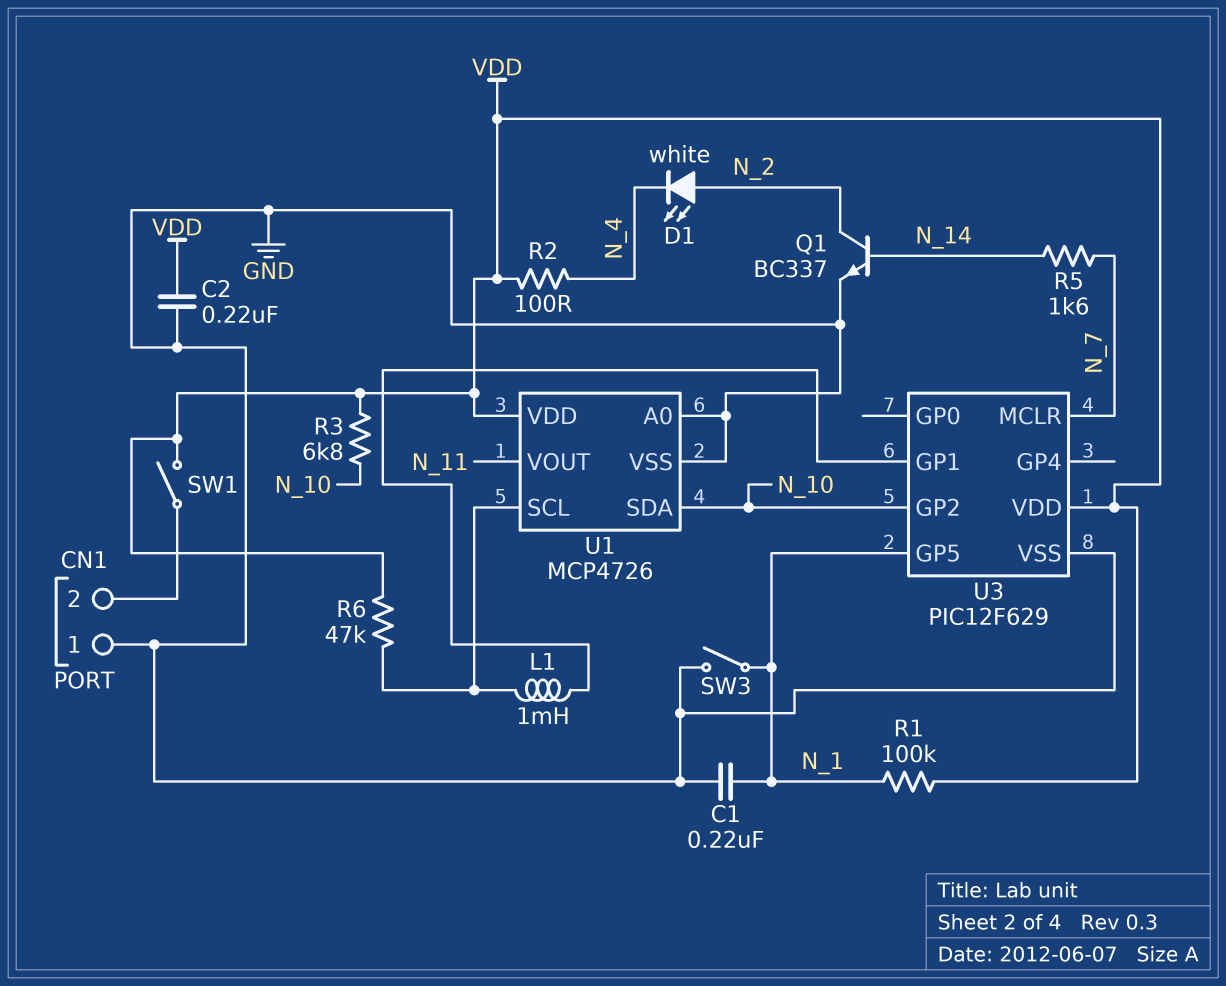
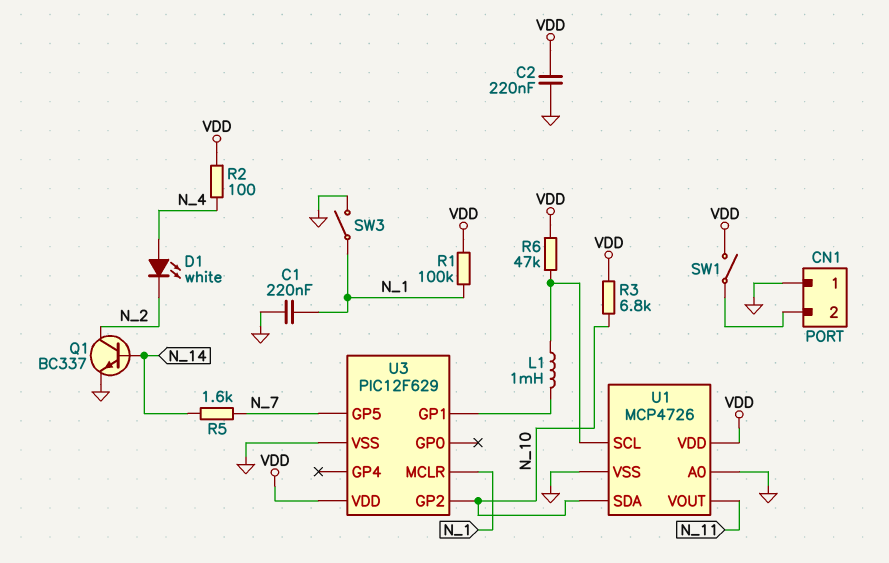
D1: LED white (A N_2, K N_4) -> LED white (A N_4, K N_2)
U3 pin GP5: N_1 -> N_7
U3 pin MCLR: N_7 -> N_1

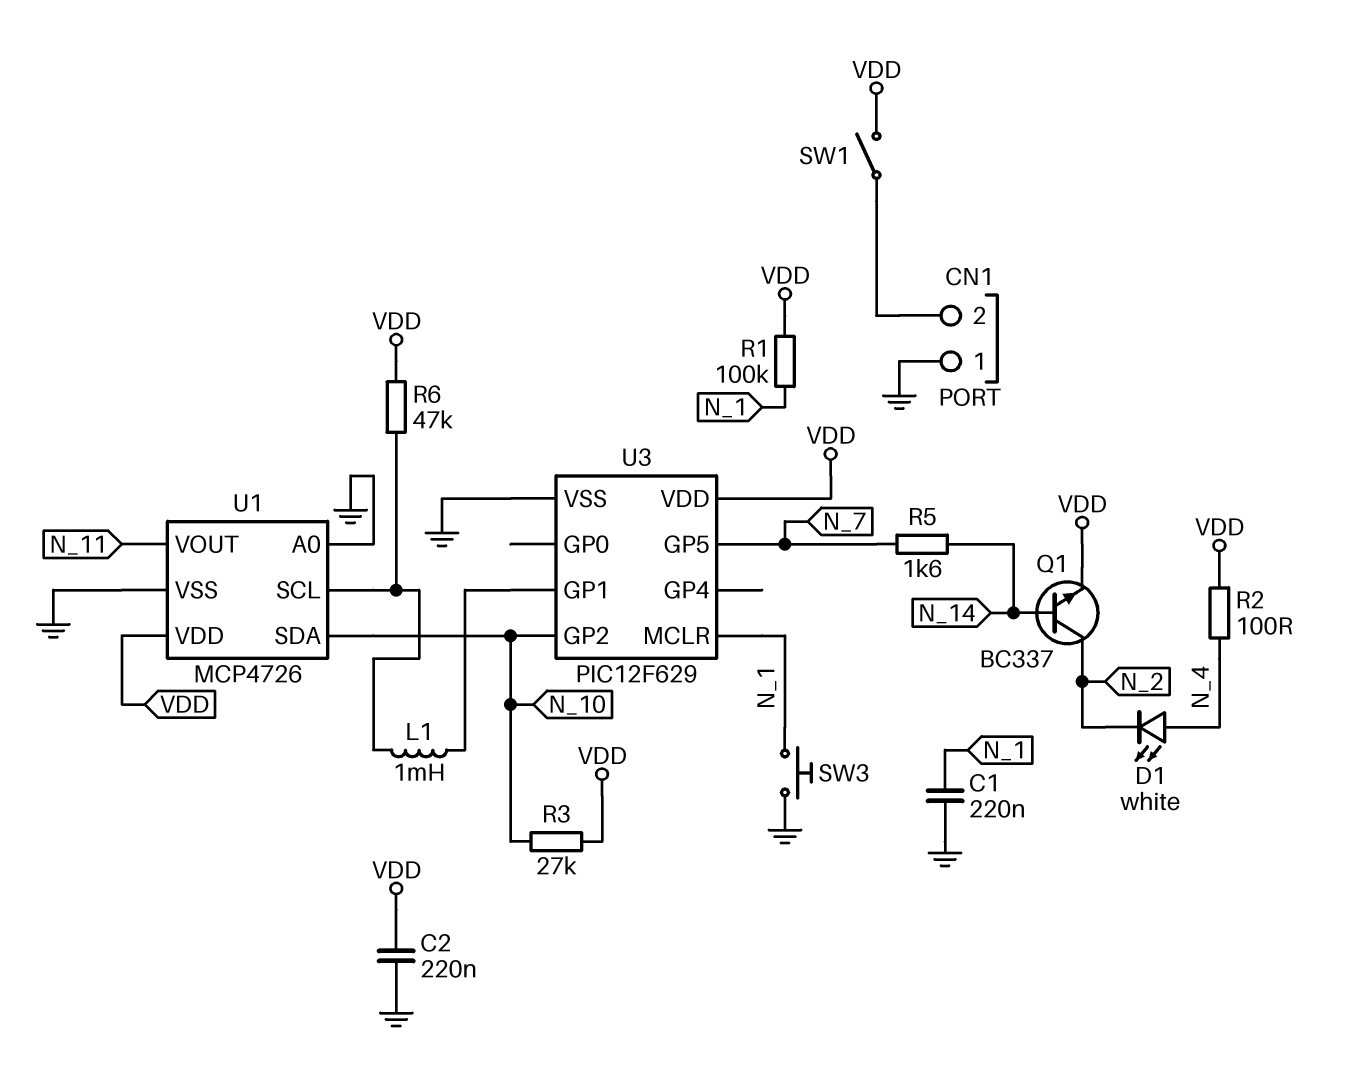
Q1: NPN BC337 (B N_14, C N_2, E GND) -> NPN BC337 (B N_14, C N_2, E VDD)
R3: 6.8k (N_10, VDD) -> 27k (N_10, VDD)
SW3: switch (GND, N_1) -> button (GND, N_1)

